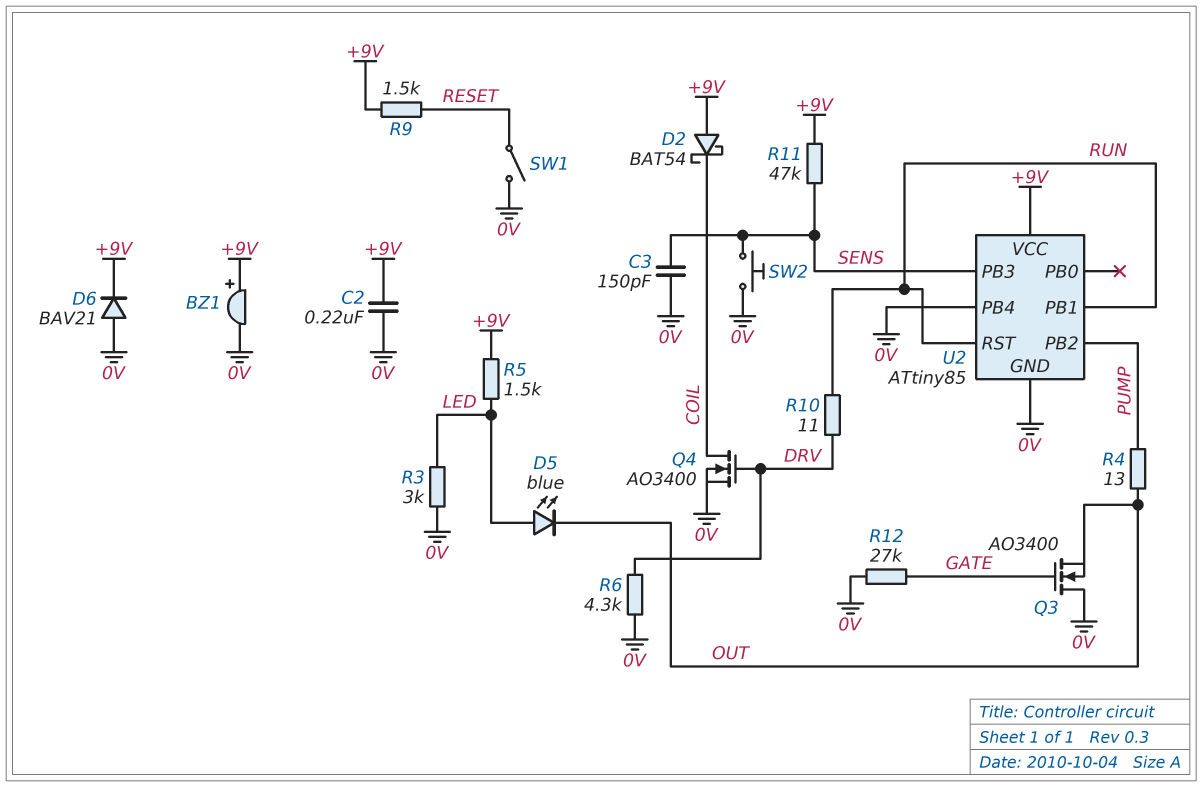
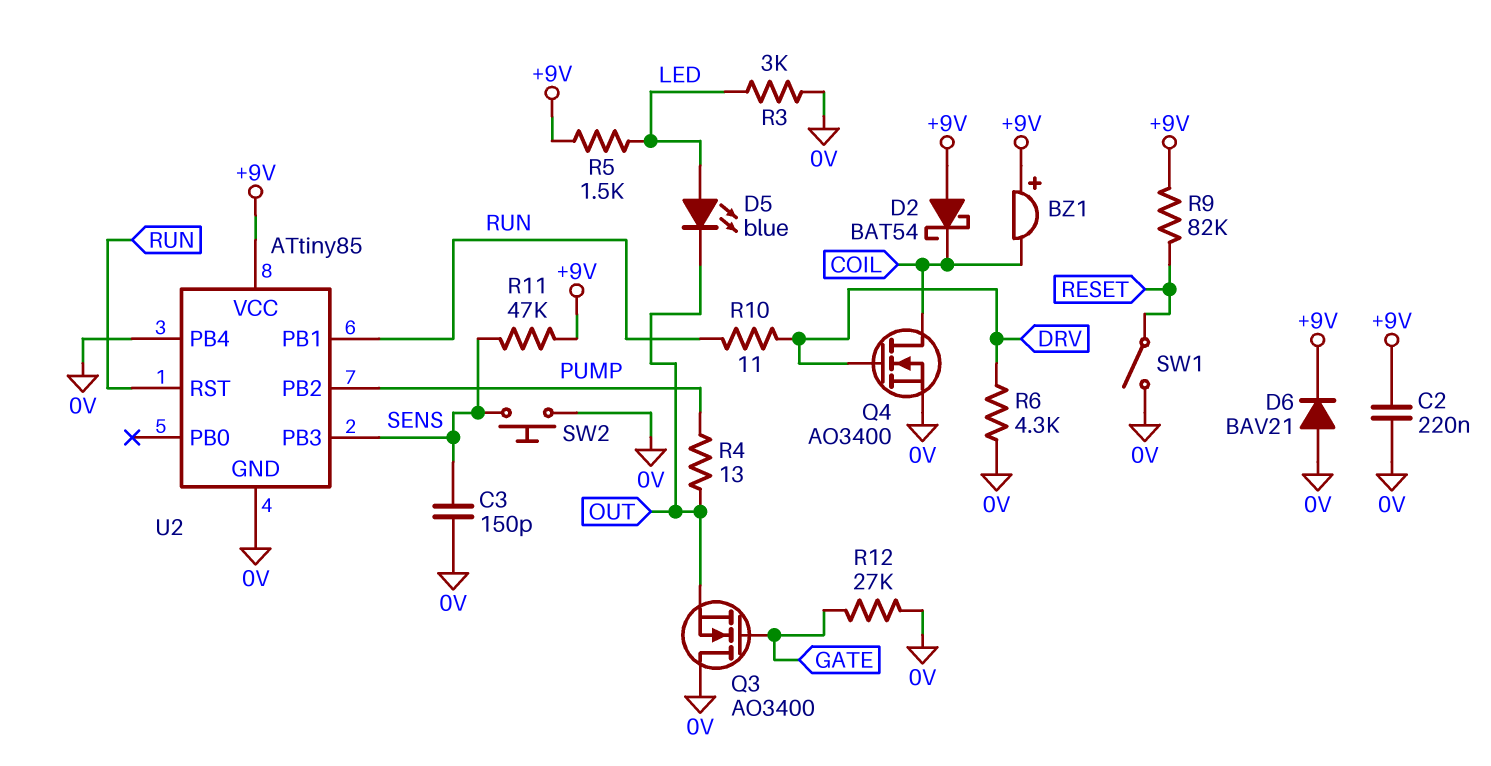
BZ1: buzzer (plus +9V, minus 0V) -> buzzer (plus +9V, minus COIL)
R9: 1.5k (+9V, RESET) -> 82k (+9V, RESET)

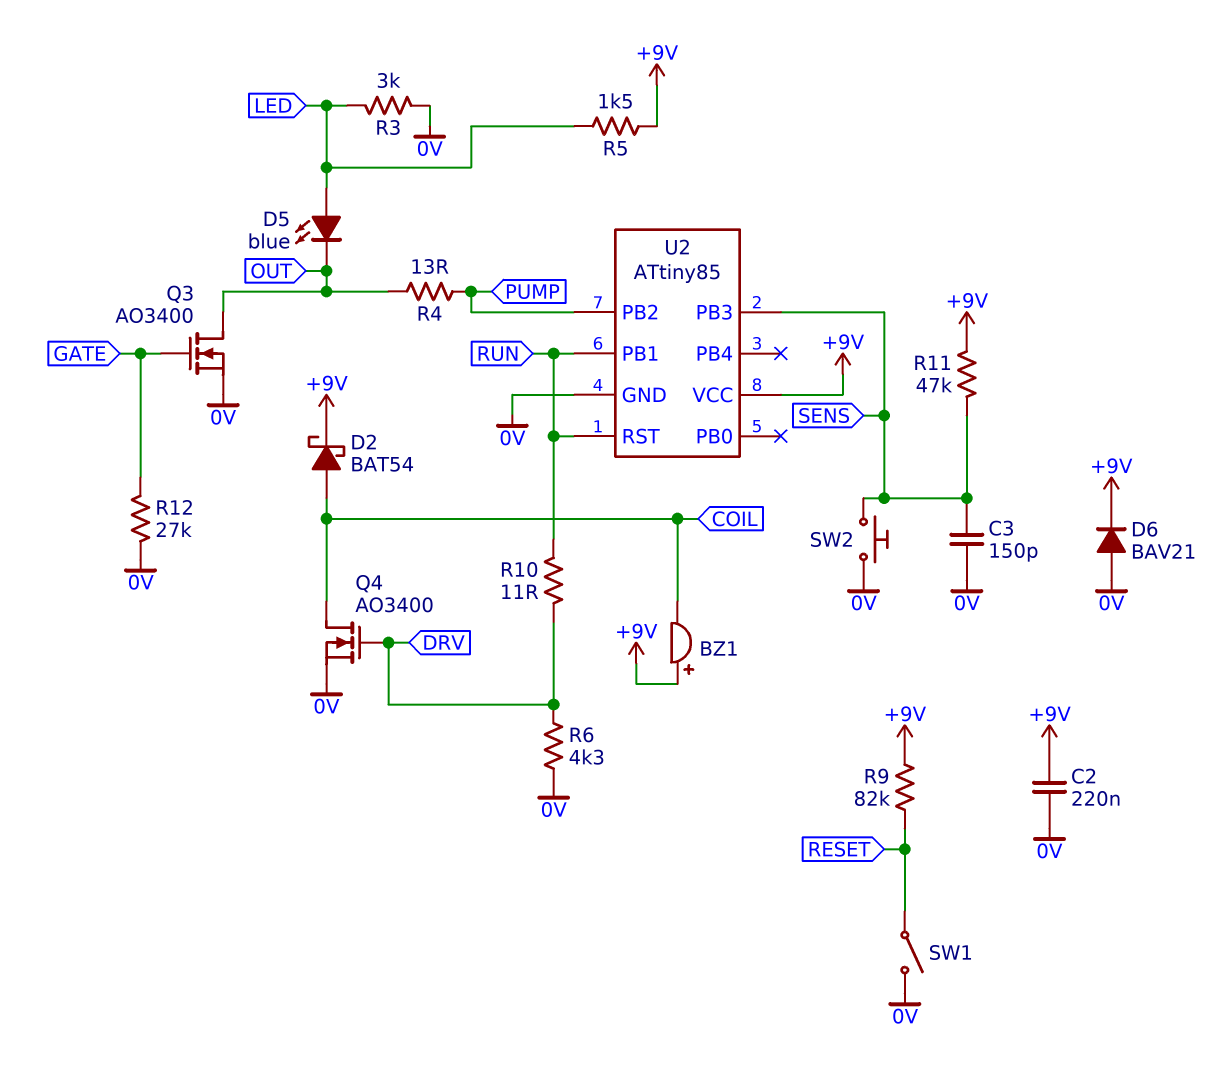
D2: schottky BAT54 (A +9V, K COIL) -> schottky BAT54 (A COIL, K +9V)
Q3: NMOS AO3400 (G GATE, D 0V, S OUT) -> NMOS AO3400 (G GATE, D OUT, S 0V)
U2 pin PB4: 0V -> none

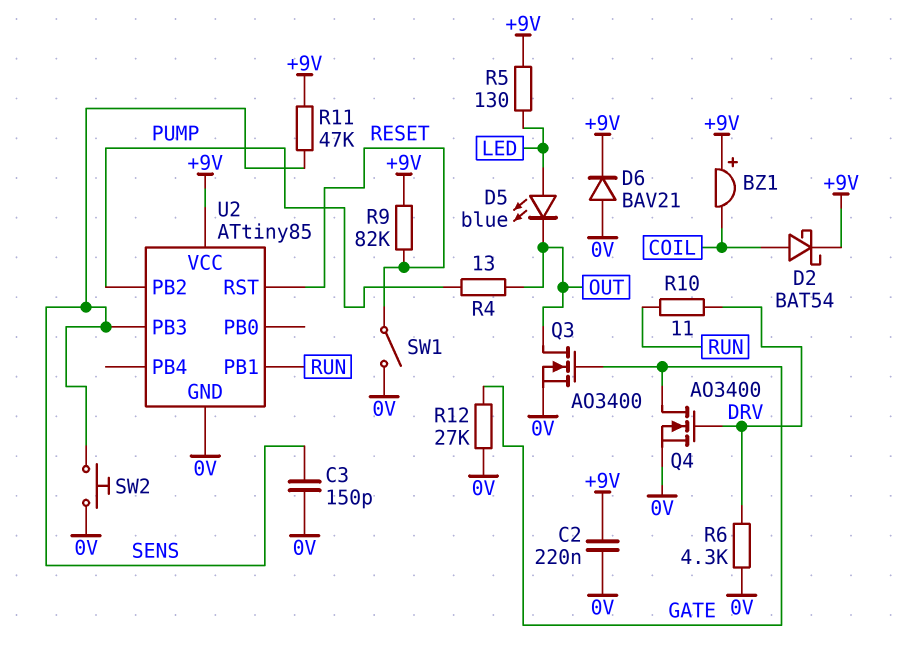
Q4: NMOS AO3400 (G DRV, D COIL, S 0V) -> NMOS AO3400 (G DRV, D GATE, S 0V)
R3: 3k (0V, LED) -> none
R5: 1.5k (+9V, LED) -> 130 (+9V, LED)
U2 pin RST: RUN -> RESET

